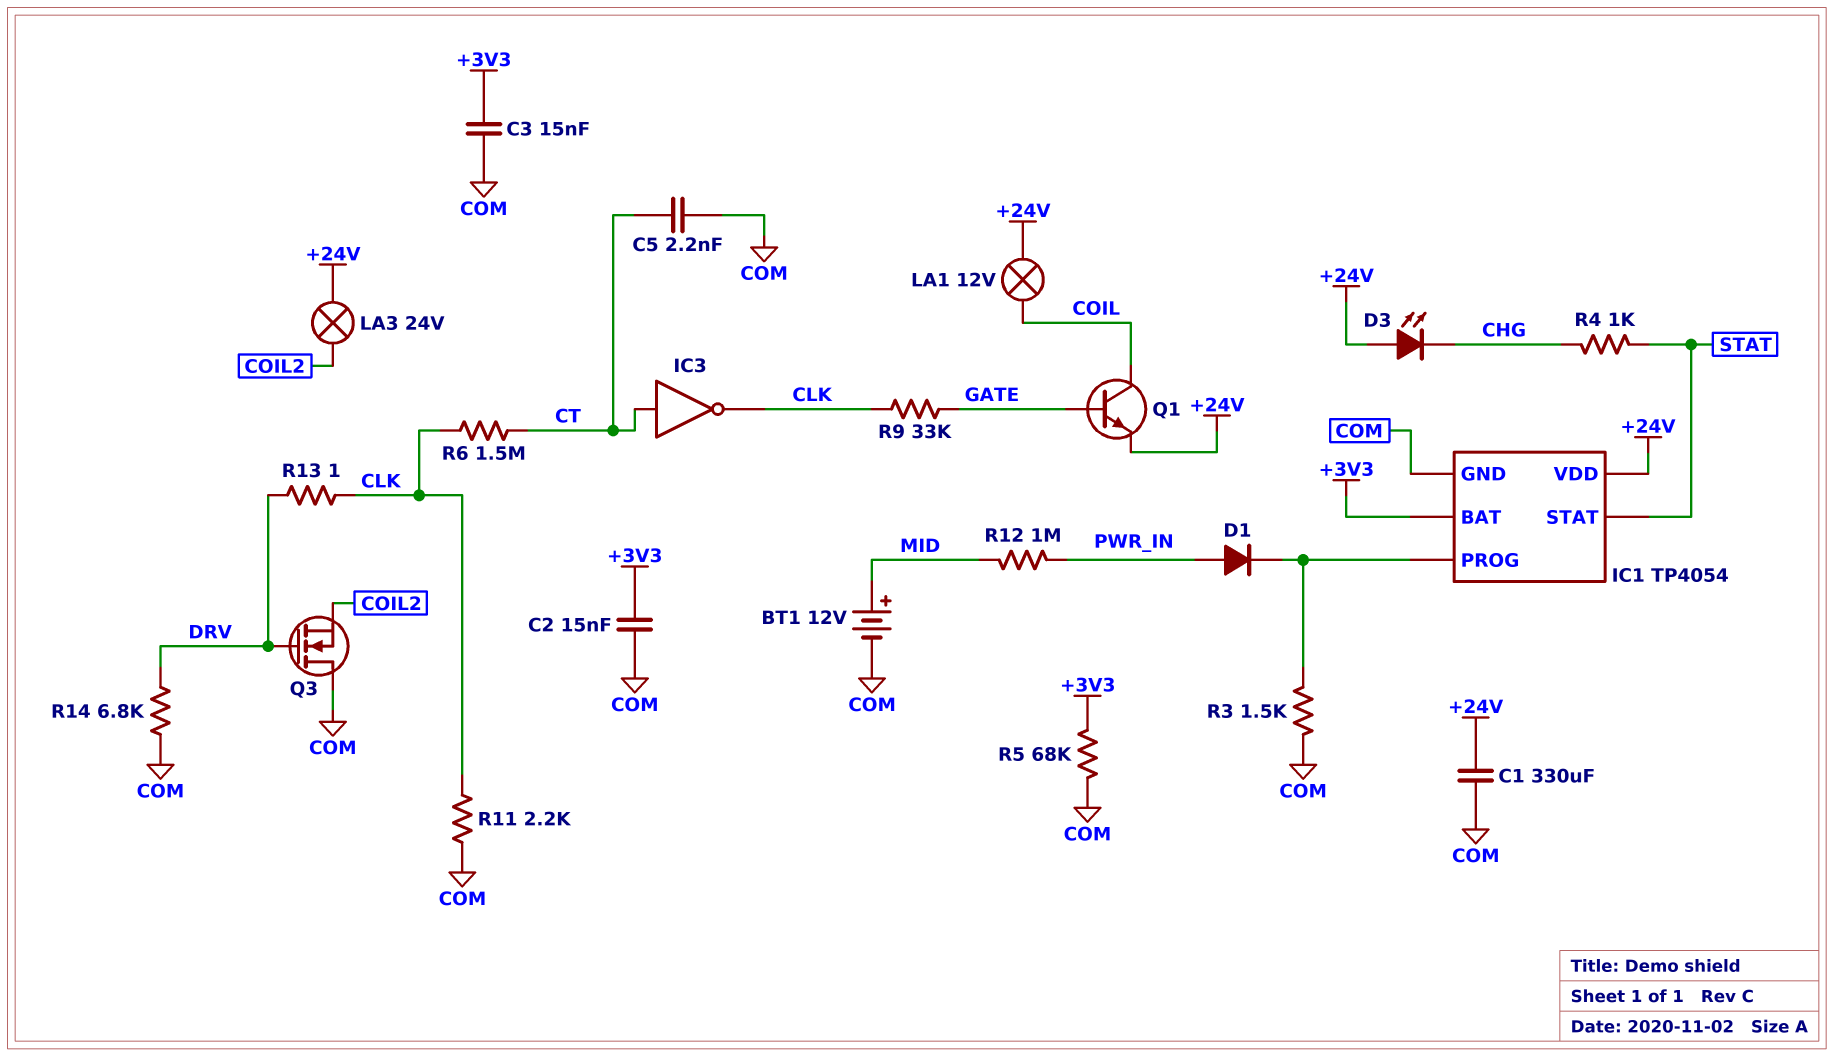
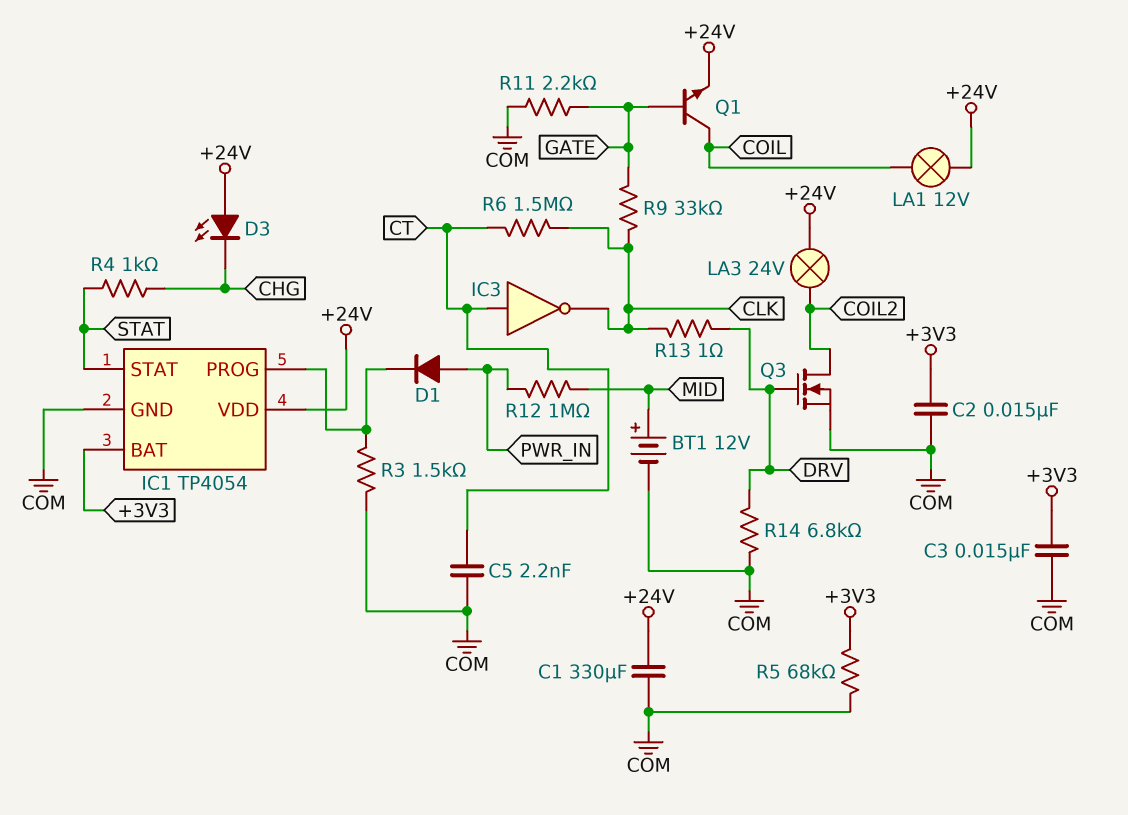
Q3: NMOS (G DRV, D COM, S COIL2) -> NMOS (G DRV, D COIL2, S COM)
R11: 2.2k (CLK, COM) -> 2.2k (COM, GATE)

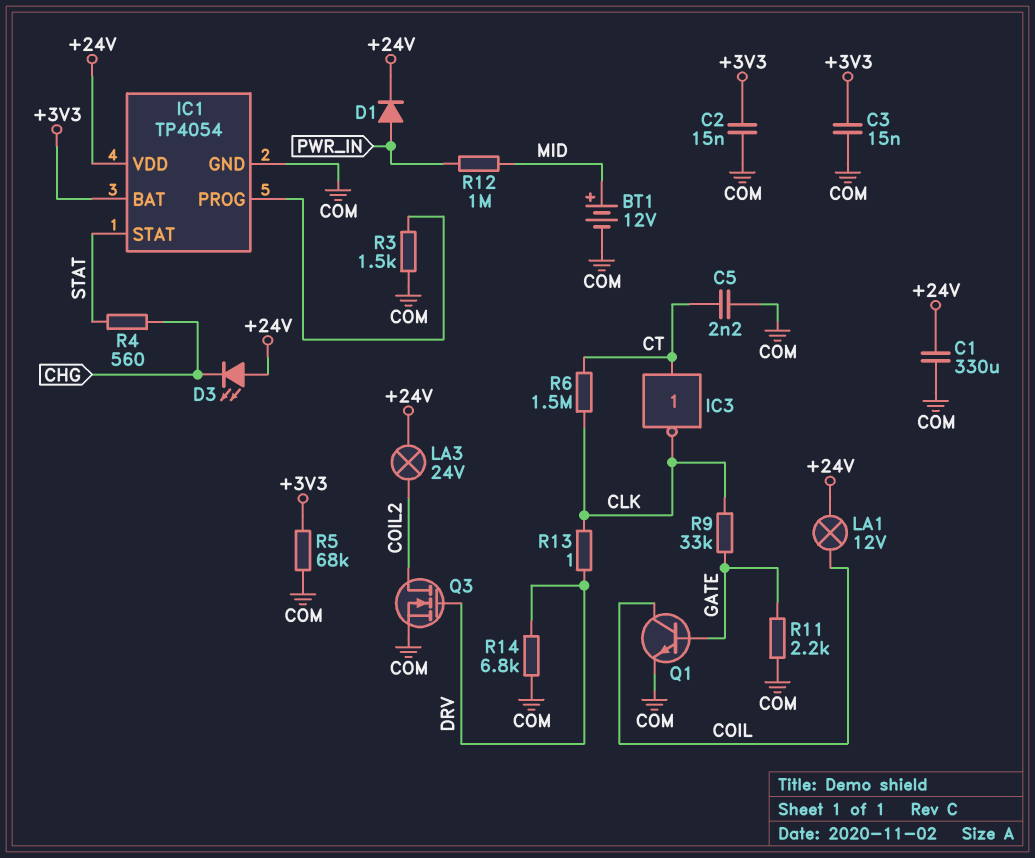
D1: diode (A PWR_IN, K IC1/PROG) -> diode (A PWR_IN, K +24V)
Q1: NPN (B GATE, C COIL, E +24V) -> NPN (B GATE, C COIL, E COM)
R4: 1k (CHG, STAT) -> 560 (CHG, STAT)

